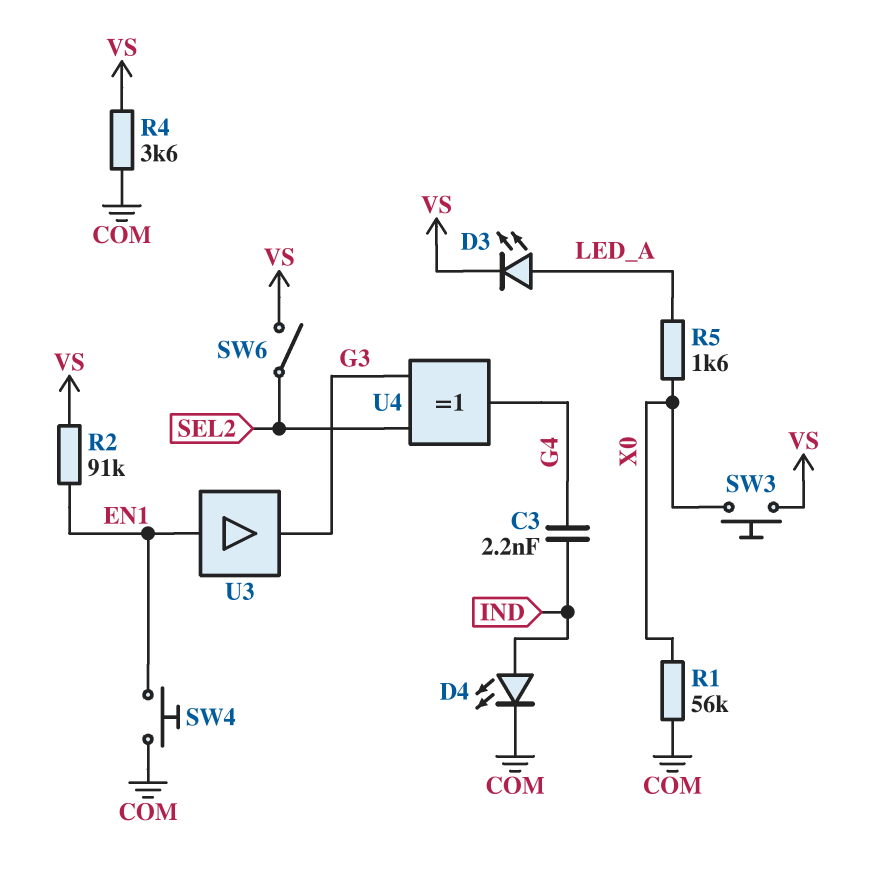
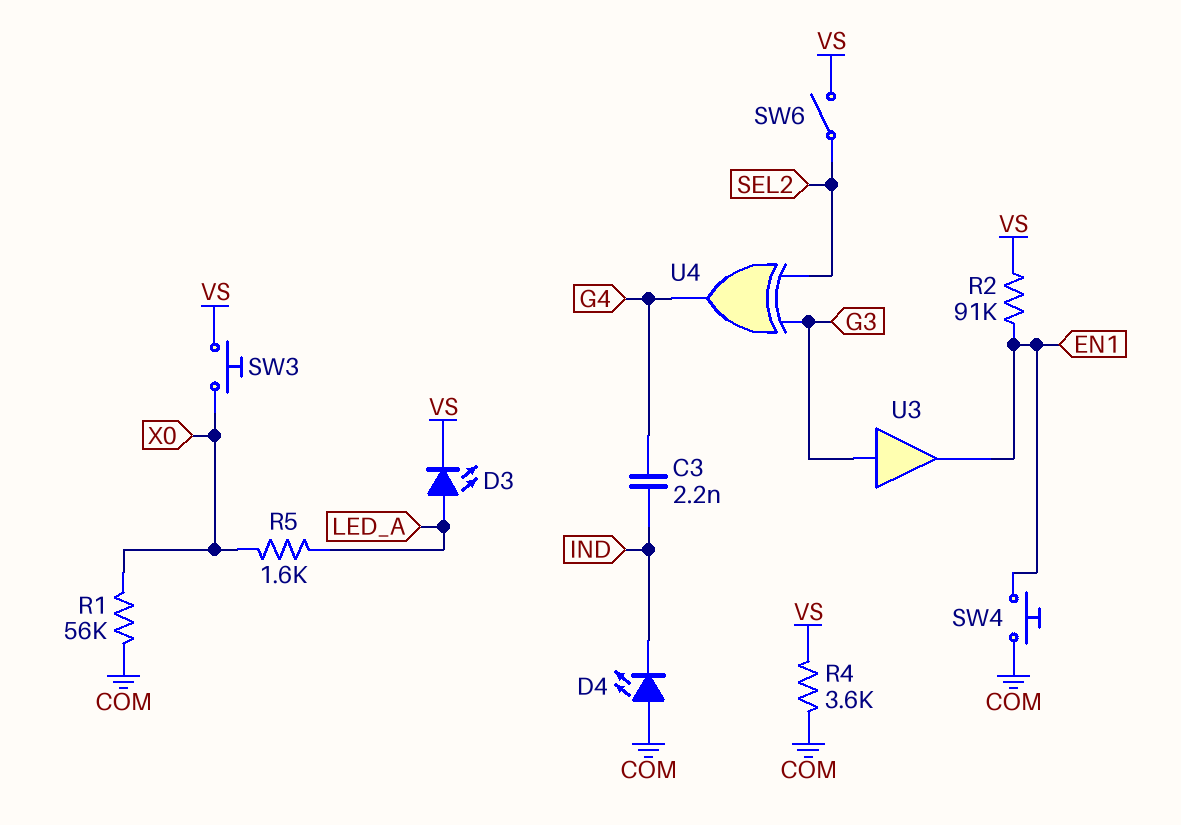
D4: LED (A IND, K COM) -> LED (A COM, K IND)
U3: buffer (in EN1, out G3) -> buffer (in G3, out EN1)

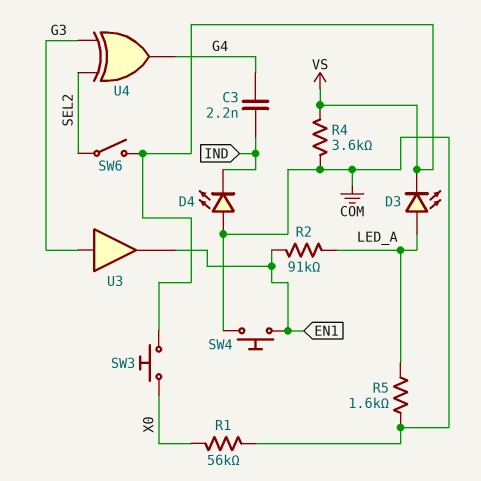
R2: 91k (EN1, VS) -> 91k (EN1, LED_A)
R5: 1.6k (LED_A, X0) -> 1.6k (COM, LED_A)

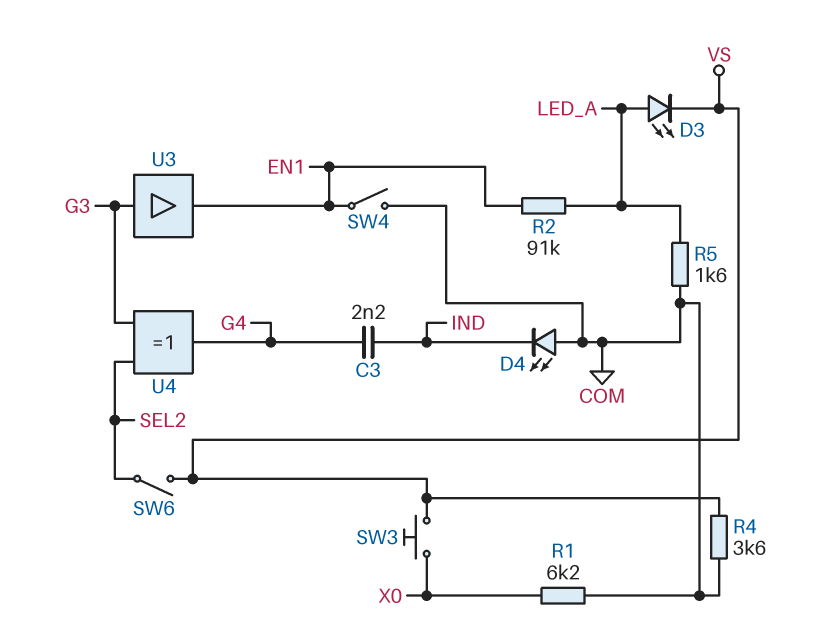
R1: 56k (COM, X0) -> 6.2k (COM, X0)
SW4: button (COM, EN1) -> switch (COM, EN1)

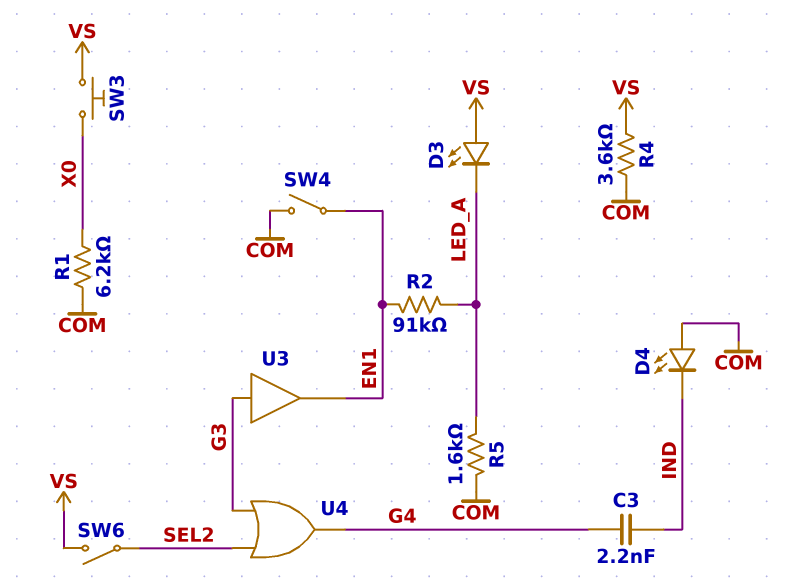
D3: LED (A LED_A, K VS) -> LED (A VS, K LED_A)
U4: XOR (in G3, in SEL2, out G4) -> OR (in G3, in SEL2, out G4)

